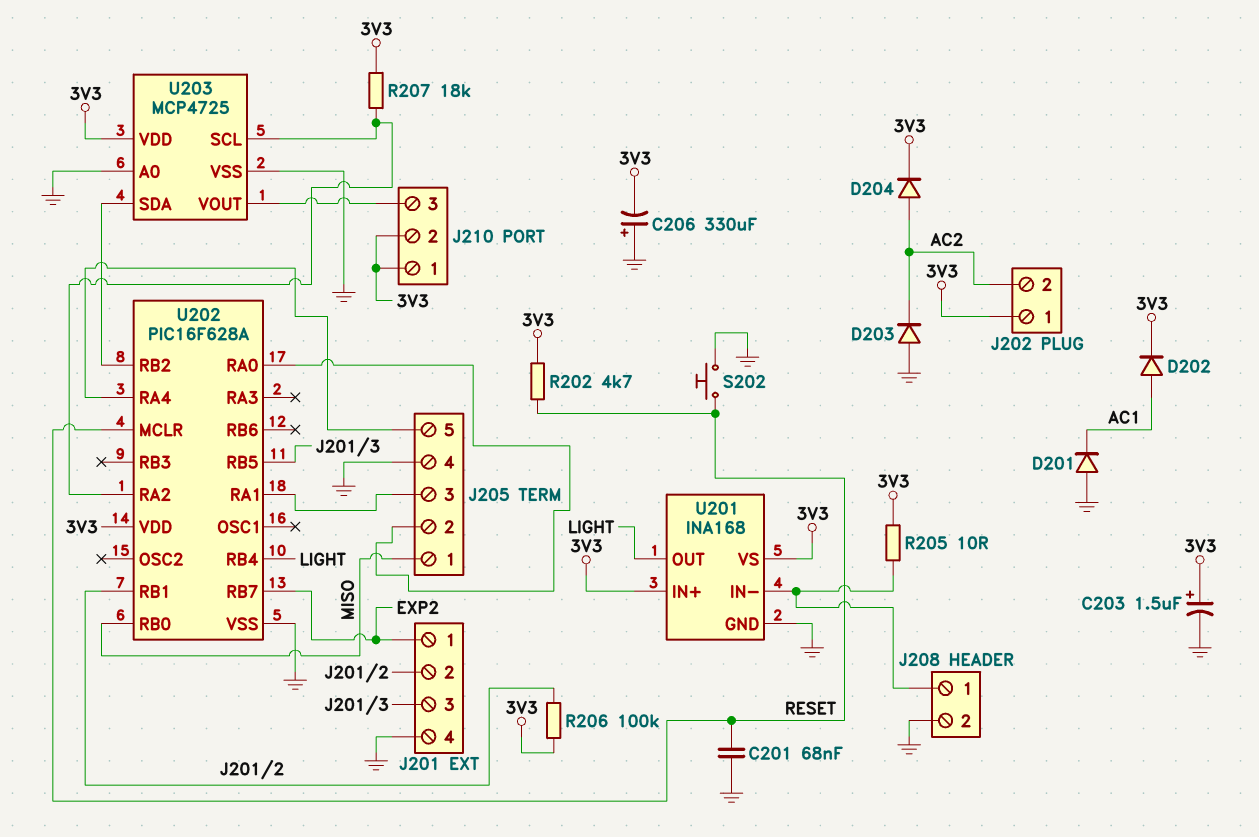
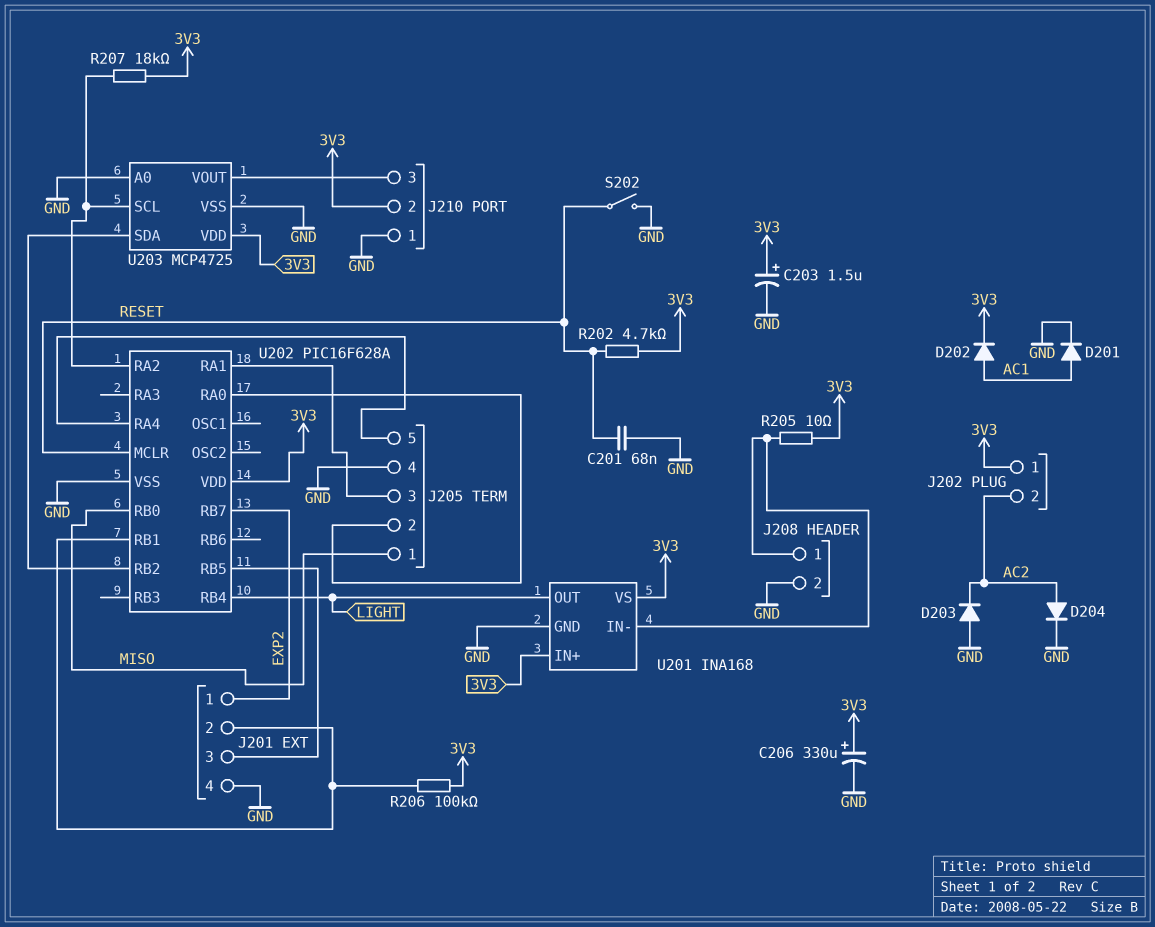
C206: 330uF (plus GND, minus 3V3) -> 330uF (plus 3V3, minus GND)
D201: diode (A GND, K AC1) -> diode (A AC1, K GND)
D204: diode (A AC2, K 3V3) -> diode (A AC2, K GND)
J210 pin 1: 3V3 -> GND
S202: button (GND, RESET) -> switch (GND, RESET)

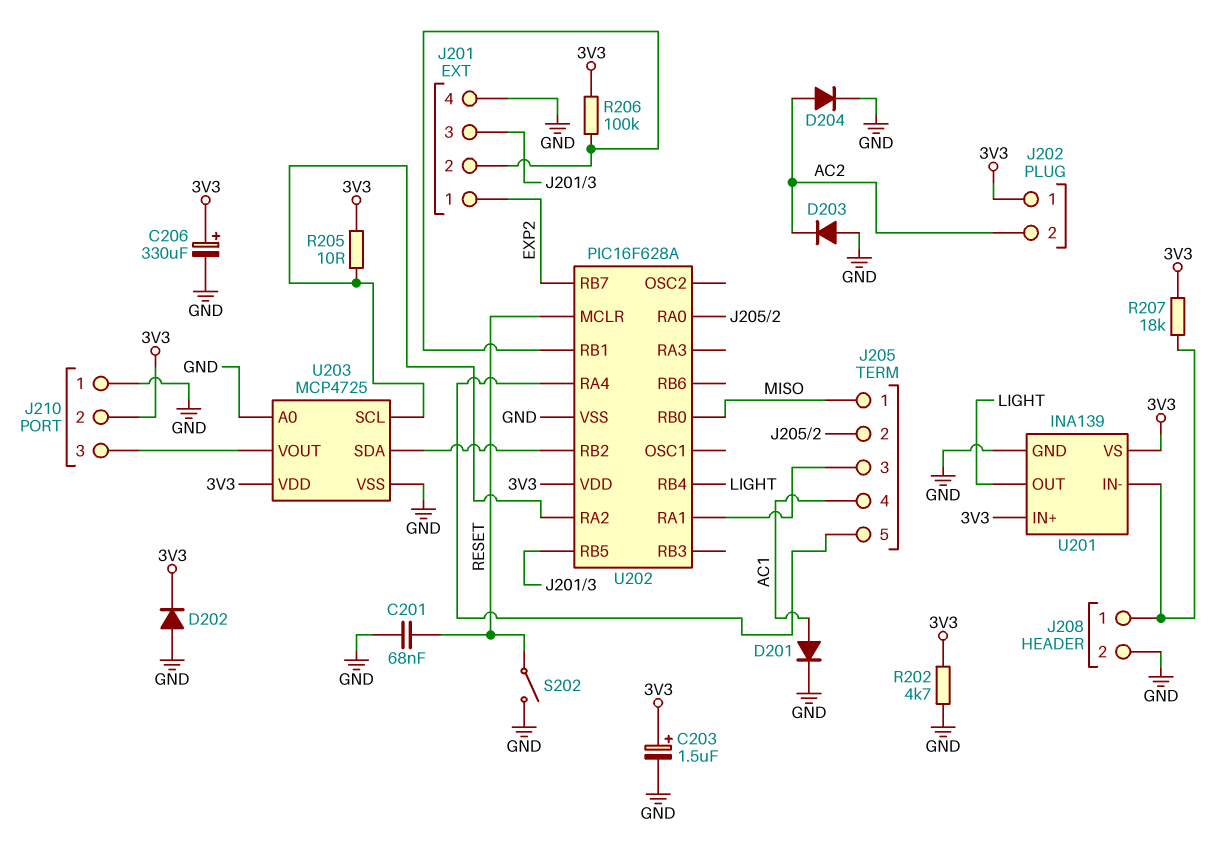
D202: diode (A AC1, K 3V3) -> diode (A GND, K 3V3)
J205 pin 4: GND -> AC1
R202: 4.7k (3V3, RESET) -> 4.7k (3V3, GND)
R205: 10 (3V3, J208/1) -> 10 (3V3, U202/RA2)
R207: 18k (3V3, U202/RA2) -> 18k (3V3, J208/1)
U201: INA168 -> INA139

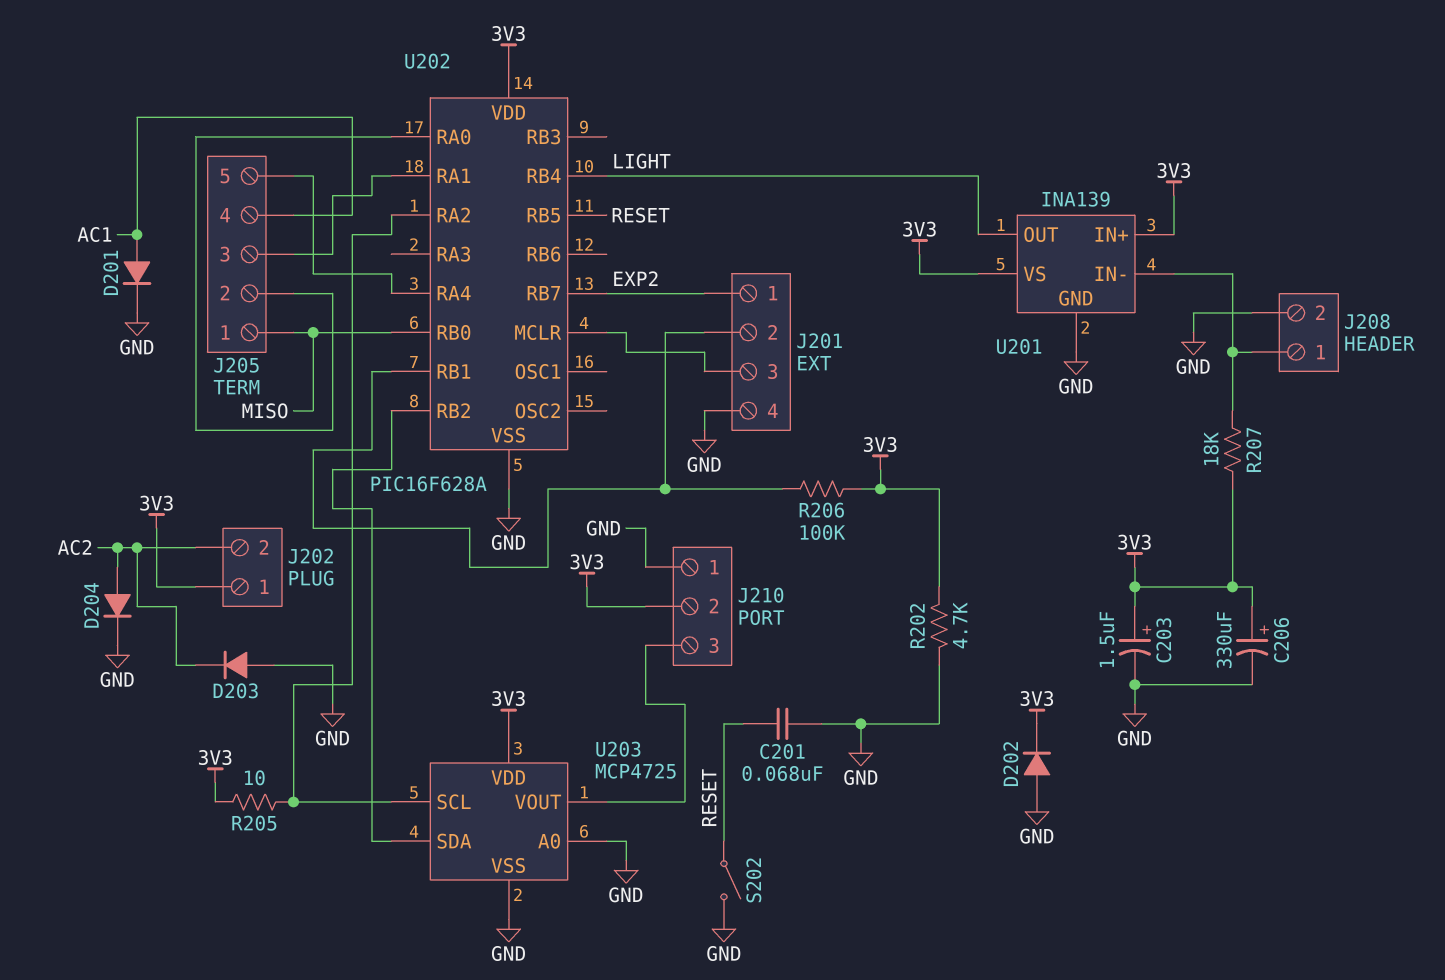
U202 pin MCLR: RESET -> J201/3
U202 pin RB5: J201/3 -> RESET

